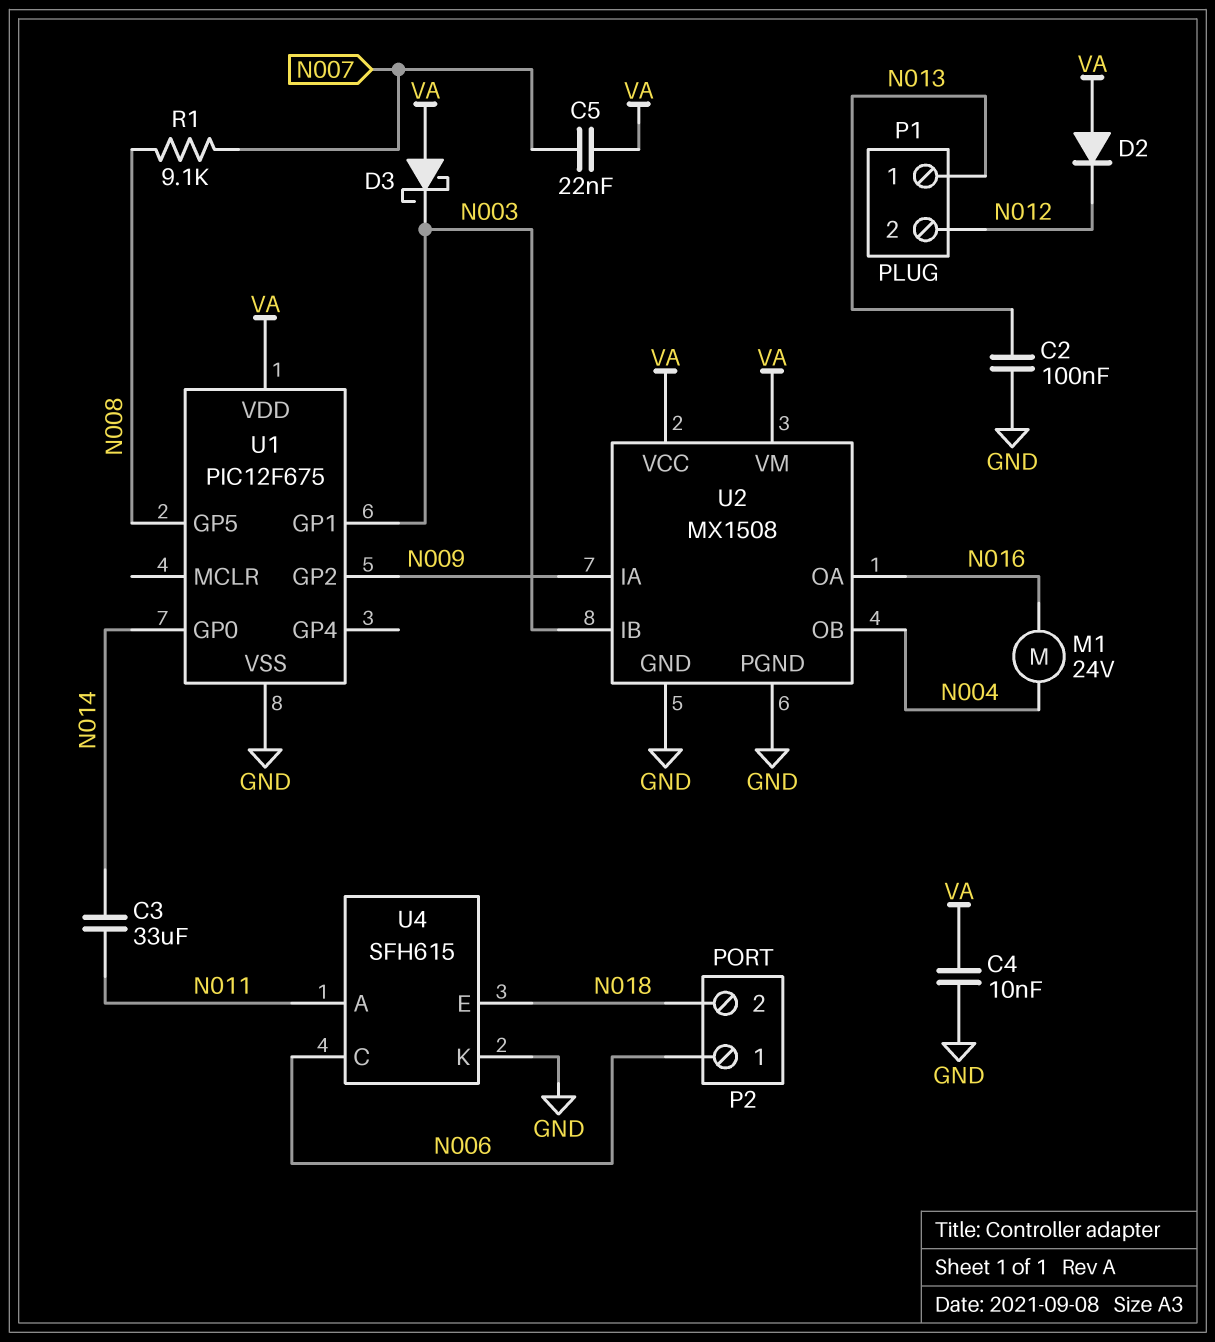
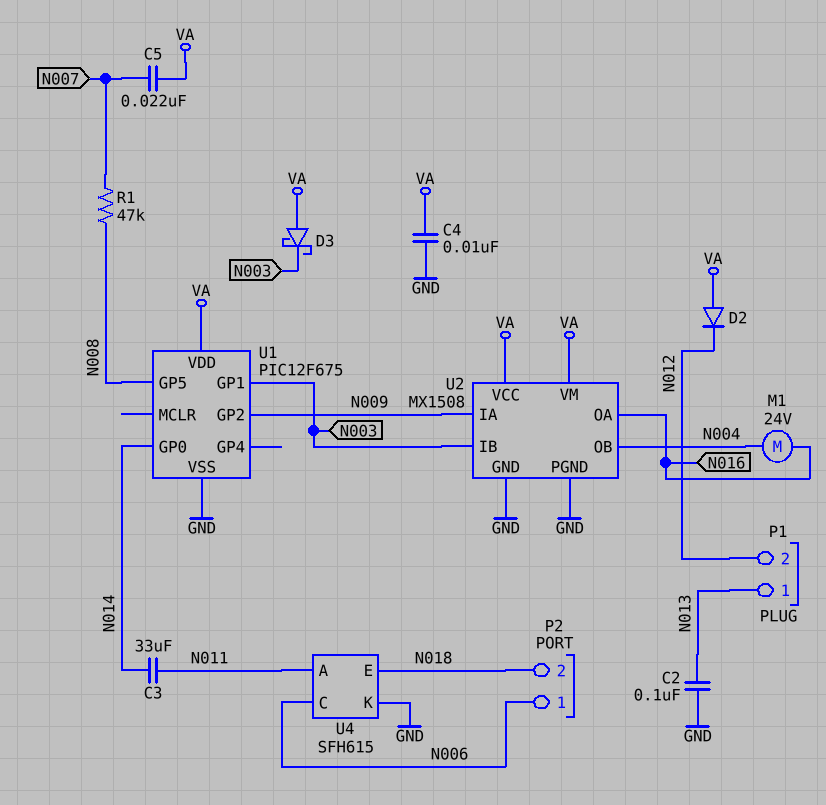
R1: 9.1k (N007, N008) -> 47k (N007, N008)

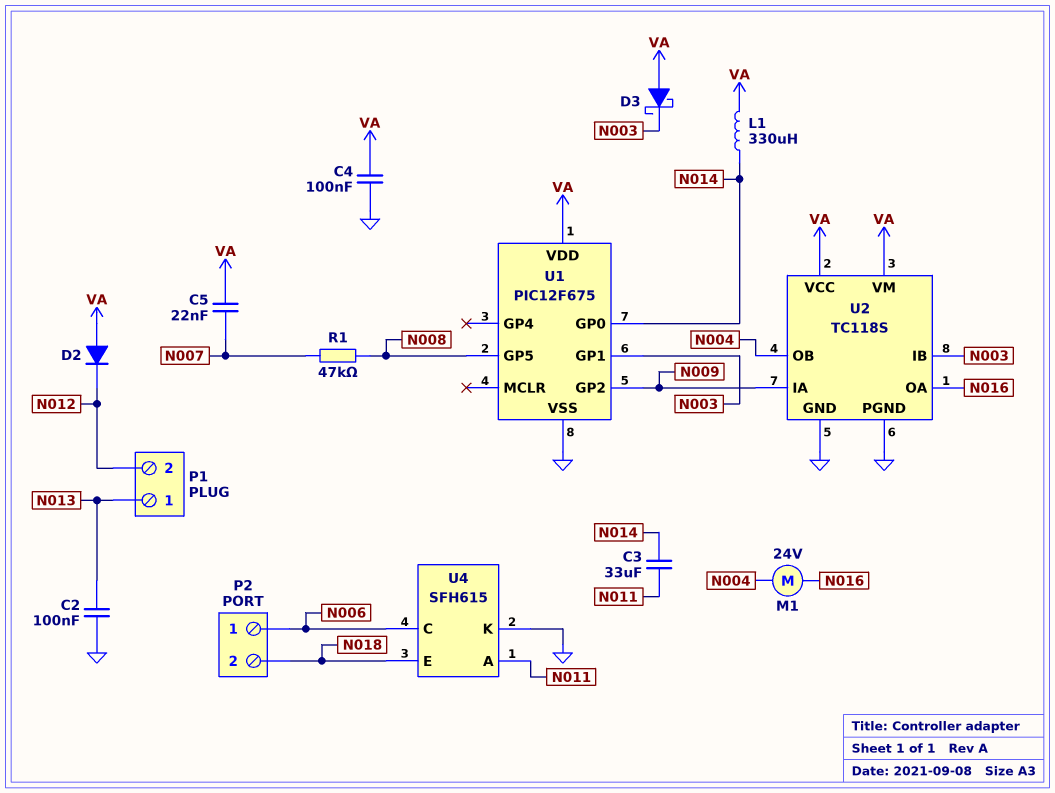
C4: 10nF (GND, VA) -> 100nF (GND, VA)
L1: none -> 330uH (N014, VA)
U2: MX1508 -> TC118S

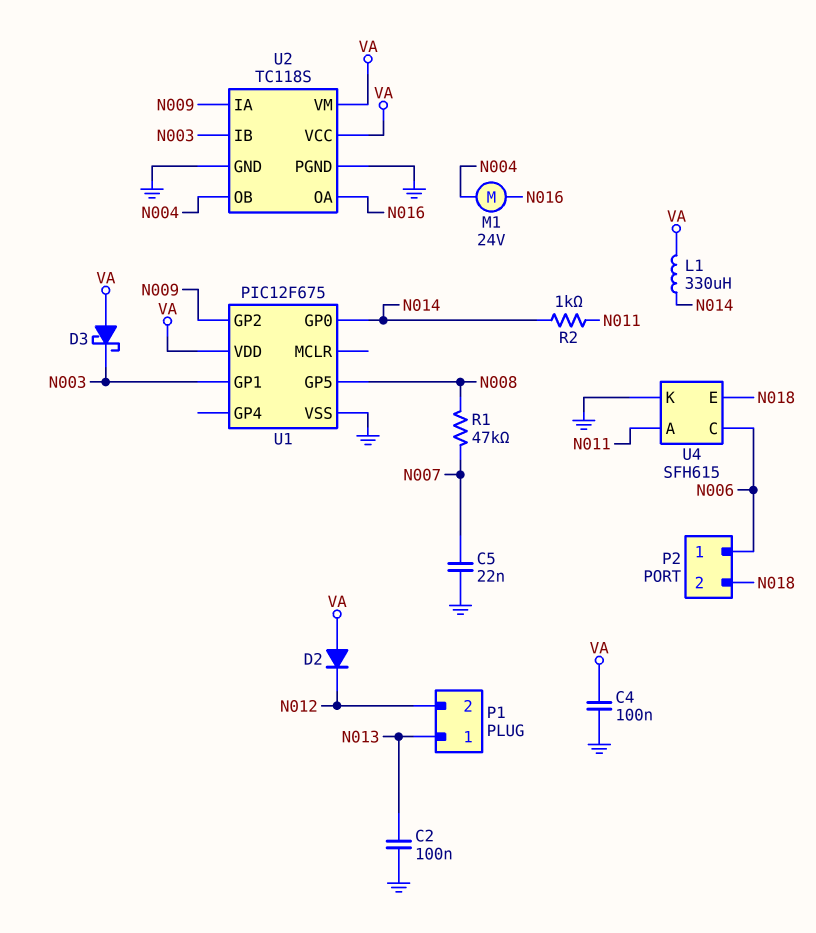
C3: 33uF (N011, N014) -> none
C5: 22nF (N007, VA) -> 22nF (GND, N007)
R2: none -> 1k (N011, N014)

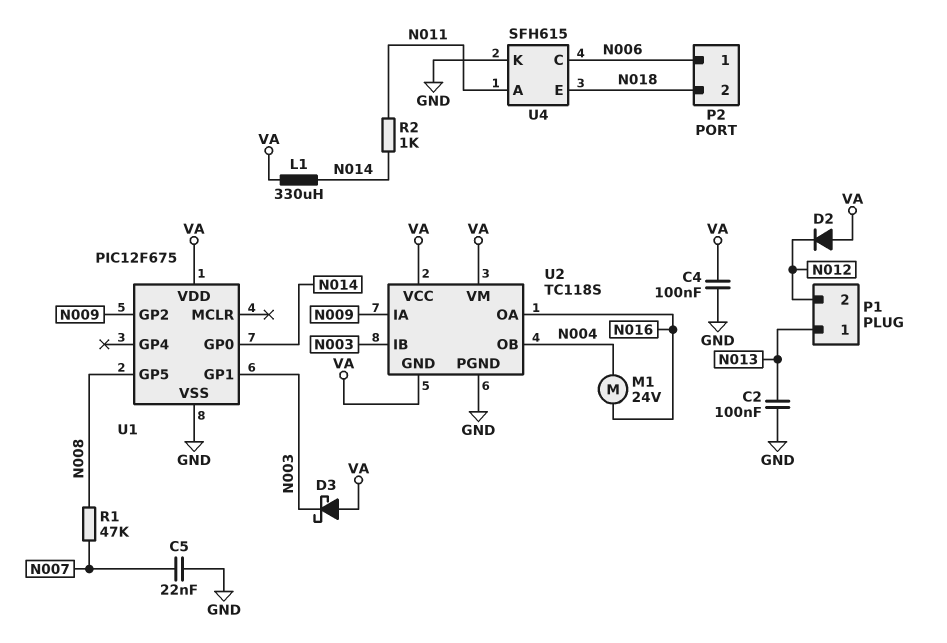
U2 pin GND: GND -> VA

